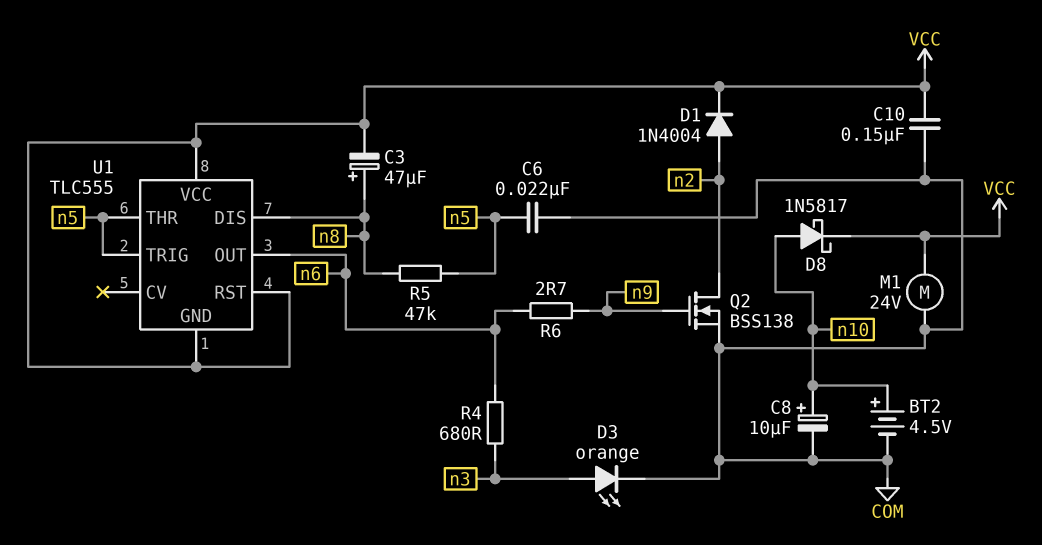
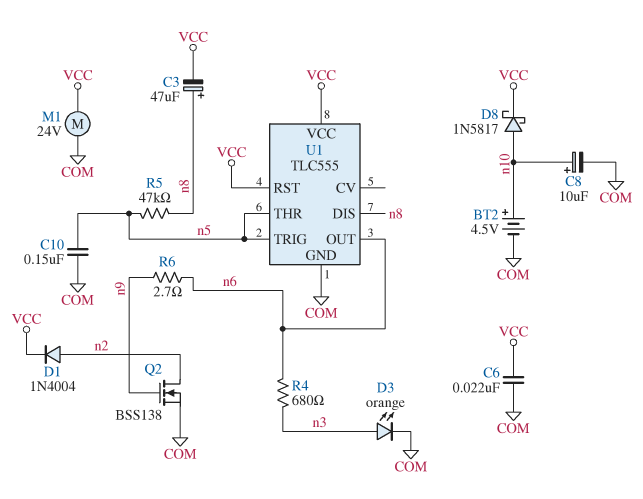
C6: 22nF (COM, n5) -> 22nF (COM, VCC)
C10: 150nF (COM, VCC) -> 150nF (COM, n5)
U1 pin GND: VCC -> COM

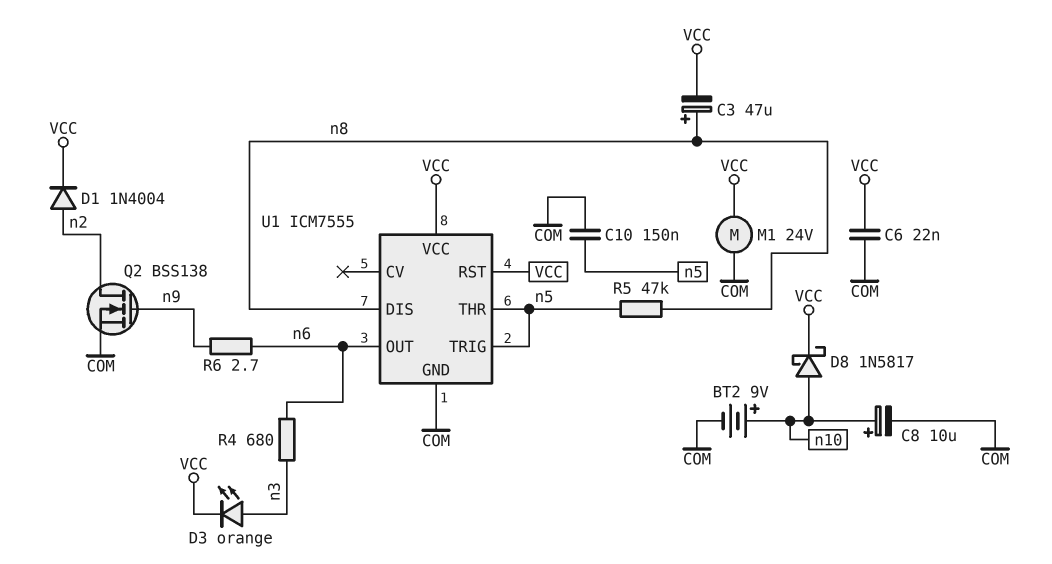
BT2: 4.5V (plus n10, minus COM) -> 9V (plus n10, minus COM)
D3: LED orange (A n3, K COM) -> LED orange (A n3, K VCC)
U1: TLC555 -> ICM7555

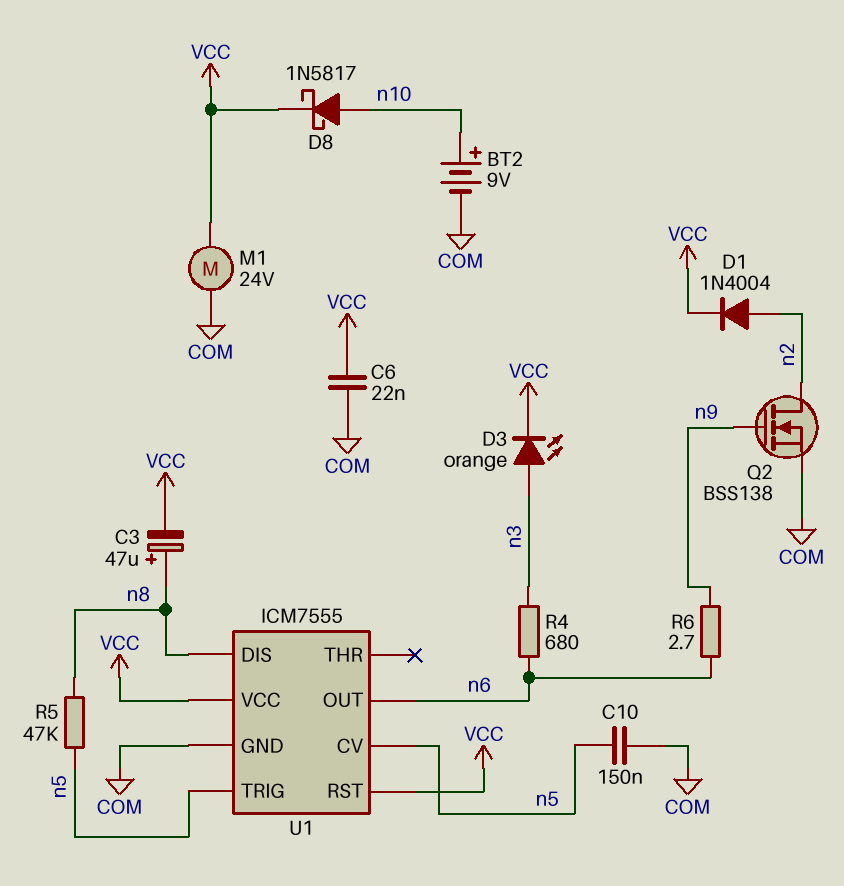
C8: 10uF (plus n10, minus COM) -> none
U1 pin CV: none -> n5
U1 pin THR: n5 -> none

